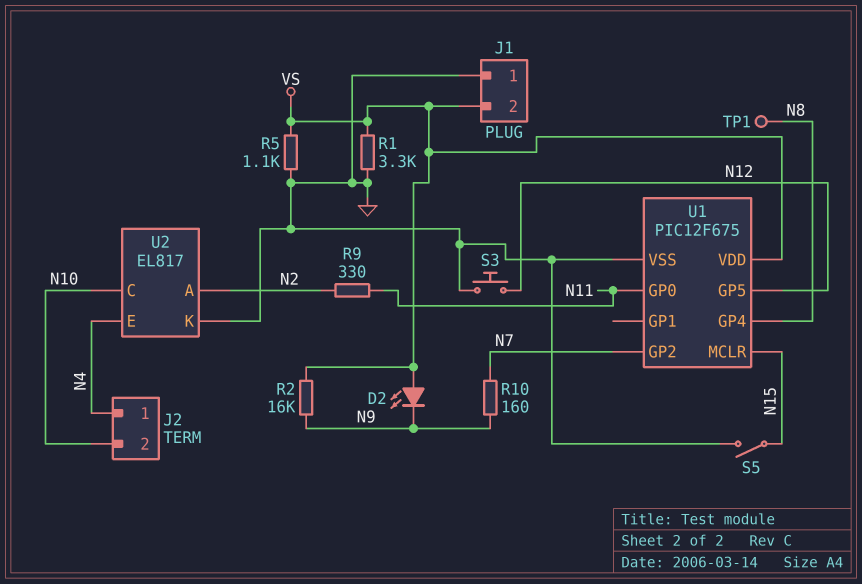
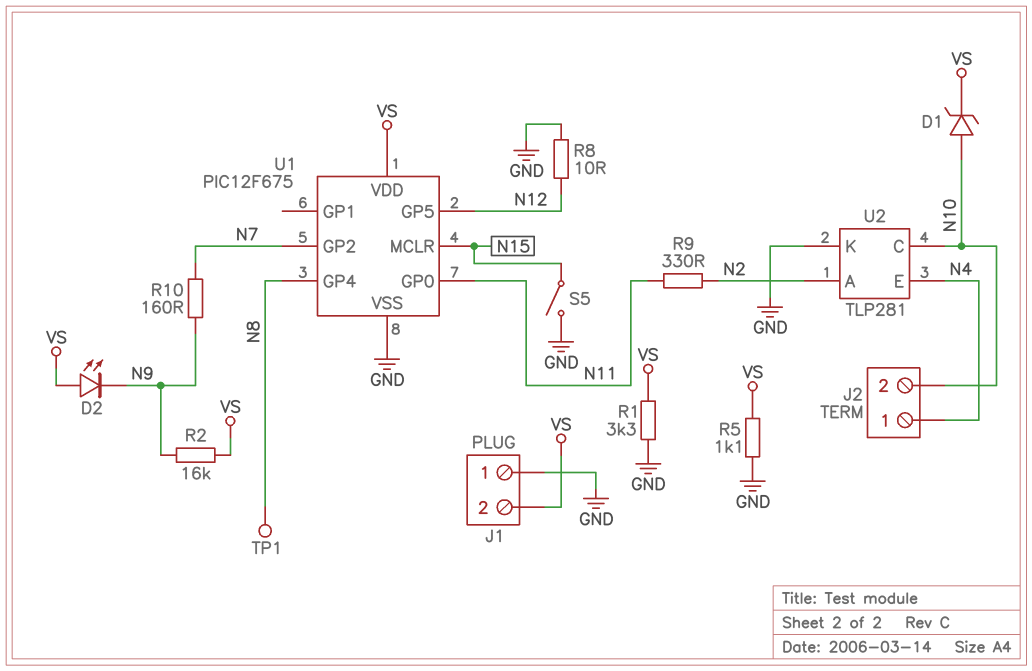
D1: none -> zener (A N10, K VS)
R8: none -> 10 (GND, N12)
S3: button (GND, N12) -> none
U2: EL817 -> TLP281

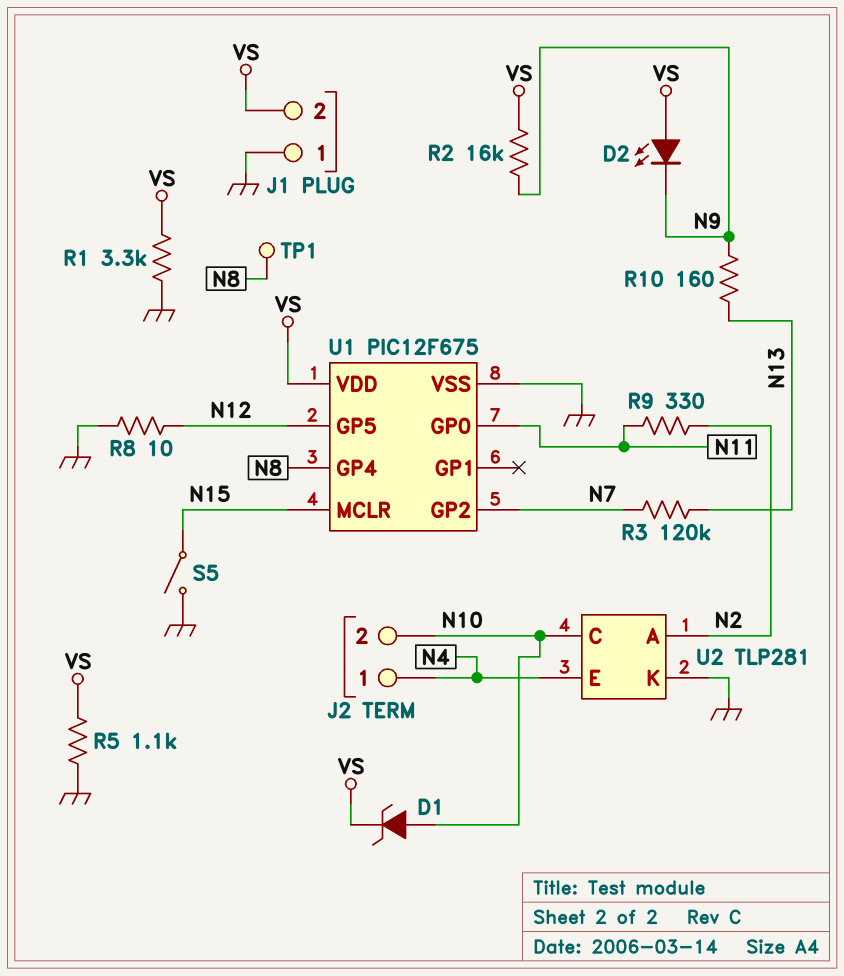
R3: none -> 120k (N7, N13)
R10: 160 (N7, N9) -> 160 (N9, N13)

